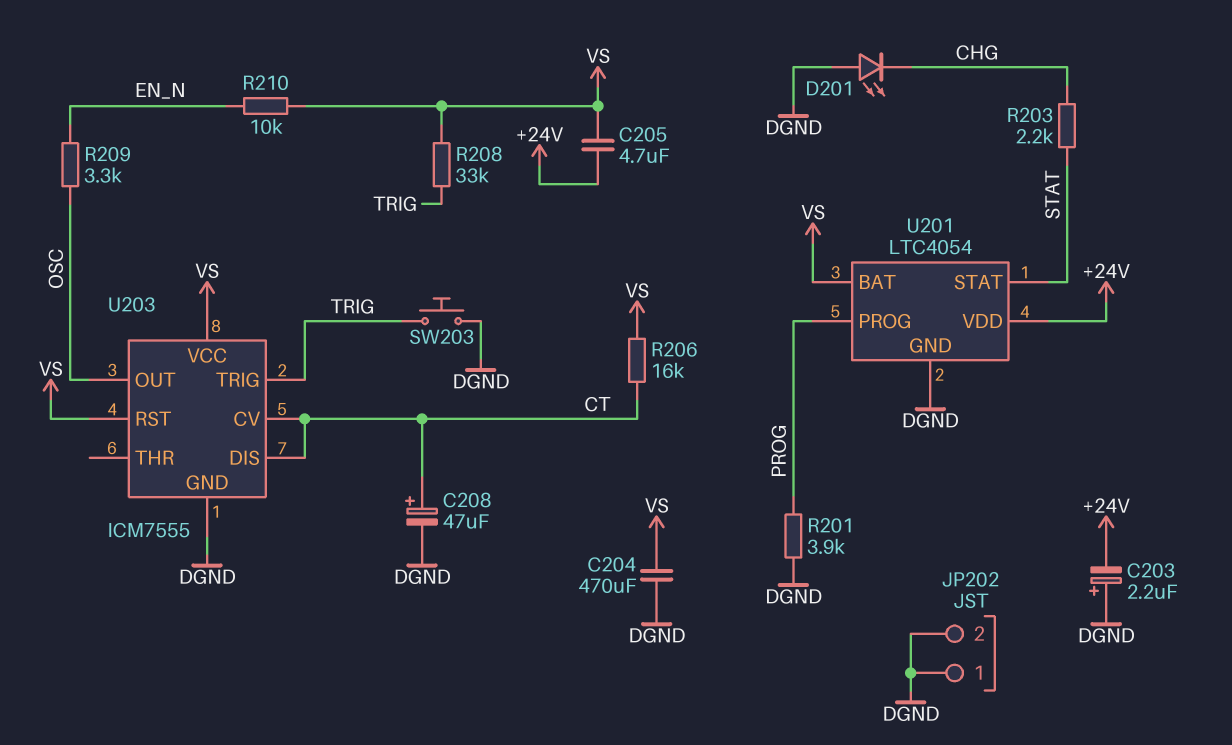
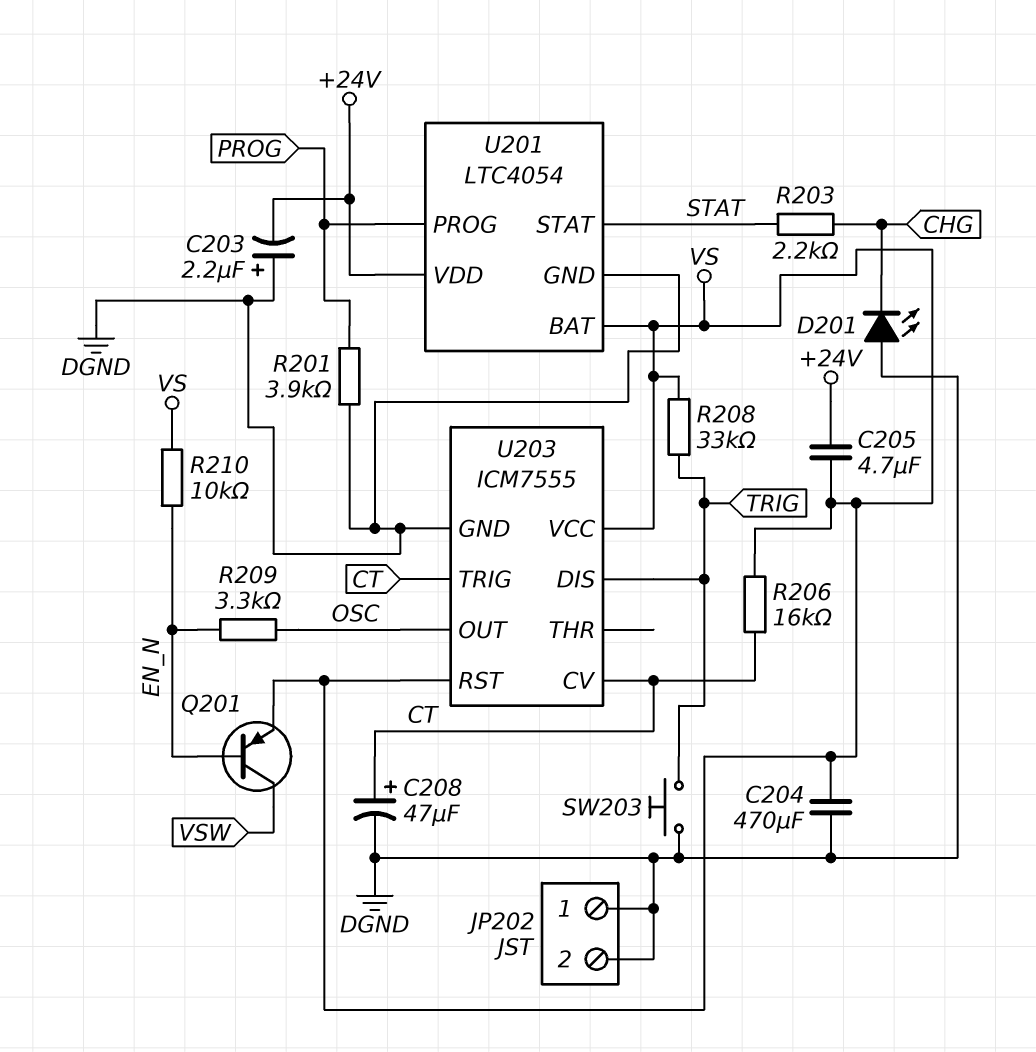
Q201: none -> PNP (B EN_N, C VSW, E VS)
U203 pin DIS: CT -> TRIG
U203 pin TRIG: TRIG -> CT

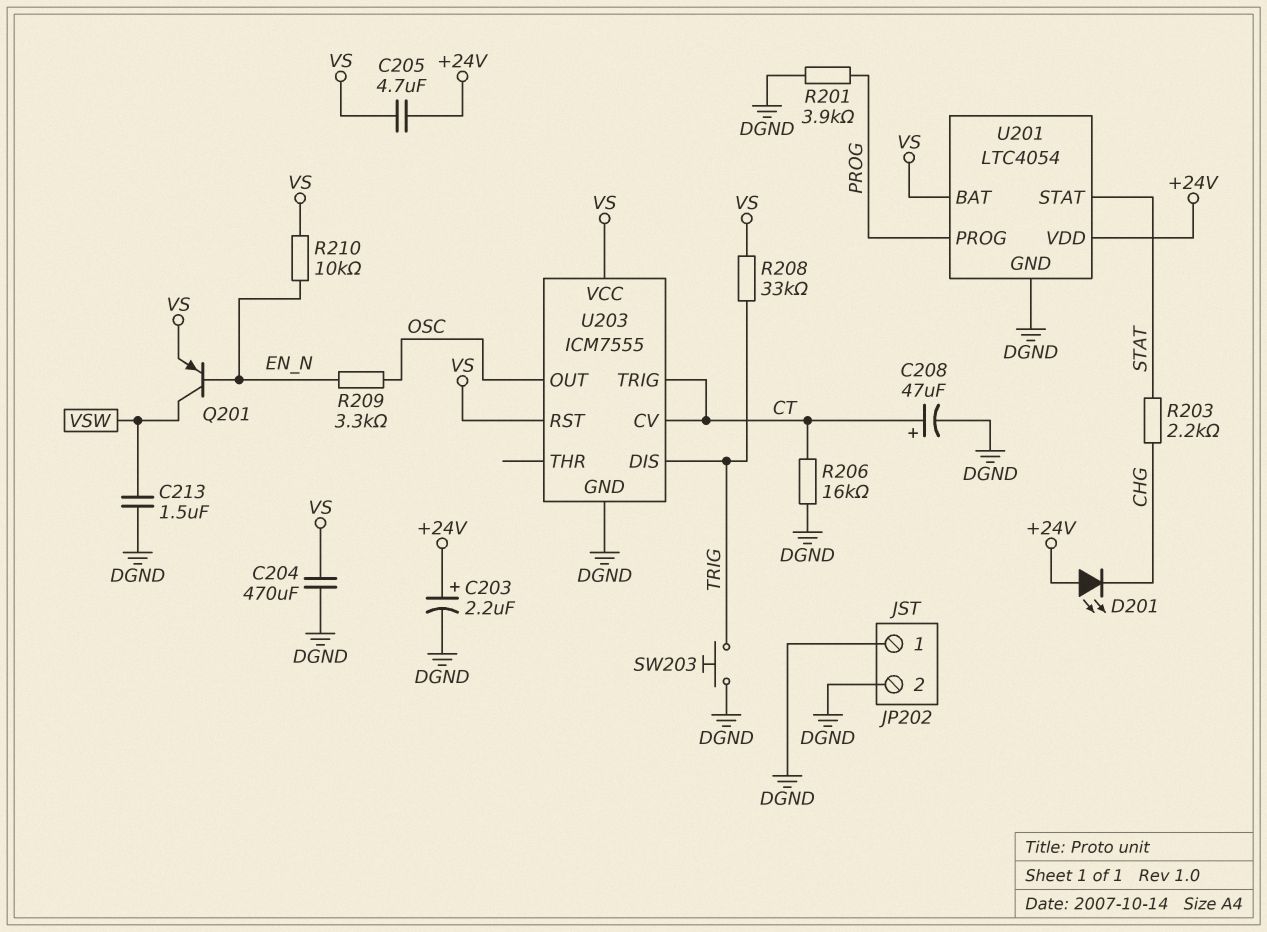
C203: 2.2uF (plus DGND, minus +24V) -> 2.2uF (plus +24V, minus DGND)
C213: none -> 1.5uF (DGND, VSW)
D201: LED (A DGND, K CHG) -> LED (A +24V, K CHG)
R206: 16k (CT, VS) -> 16k (CT, DGND)

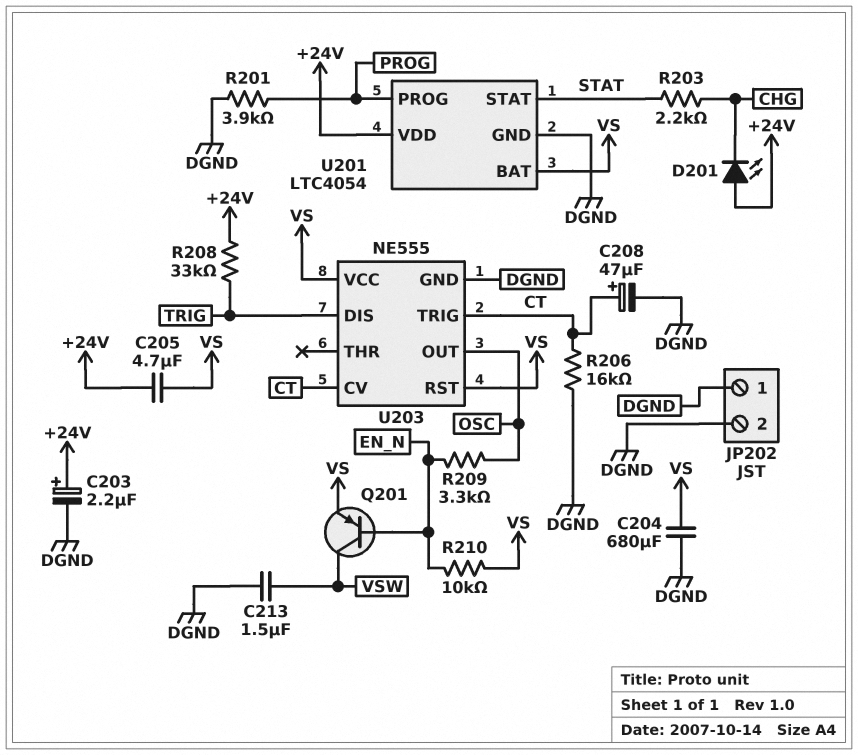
C204: 470uF (DGND, VS) -> 680uF (DGND, VS)
R208: 33k (TRIG, VS) -> 33k (+24V, TRIG)
SW203: button (DGND, TRIG) -> none
U203: ICM7555 -> NE555

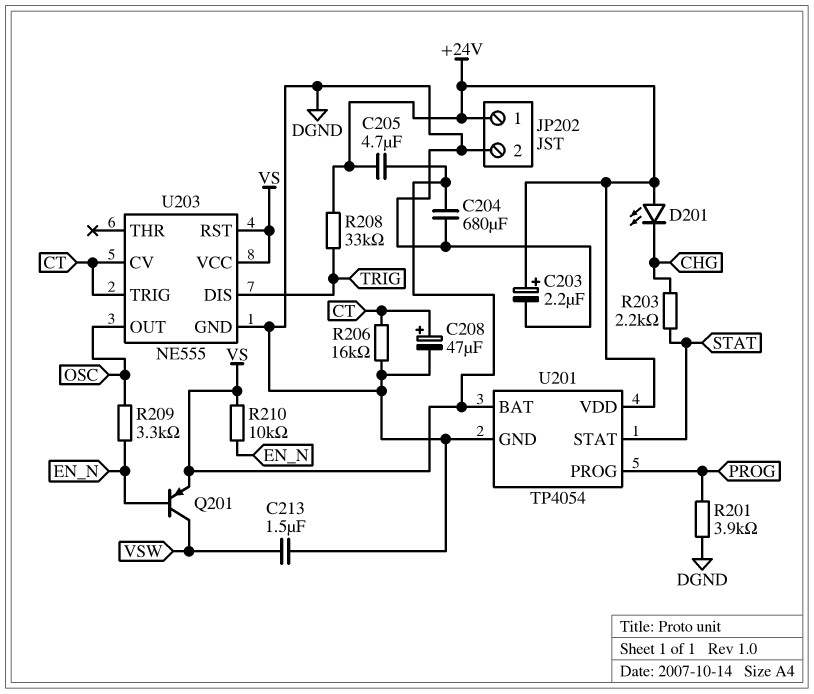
JP202 pin 1: DGND -> +24V
U201: LTC4054 -> TP4054

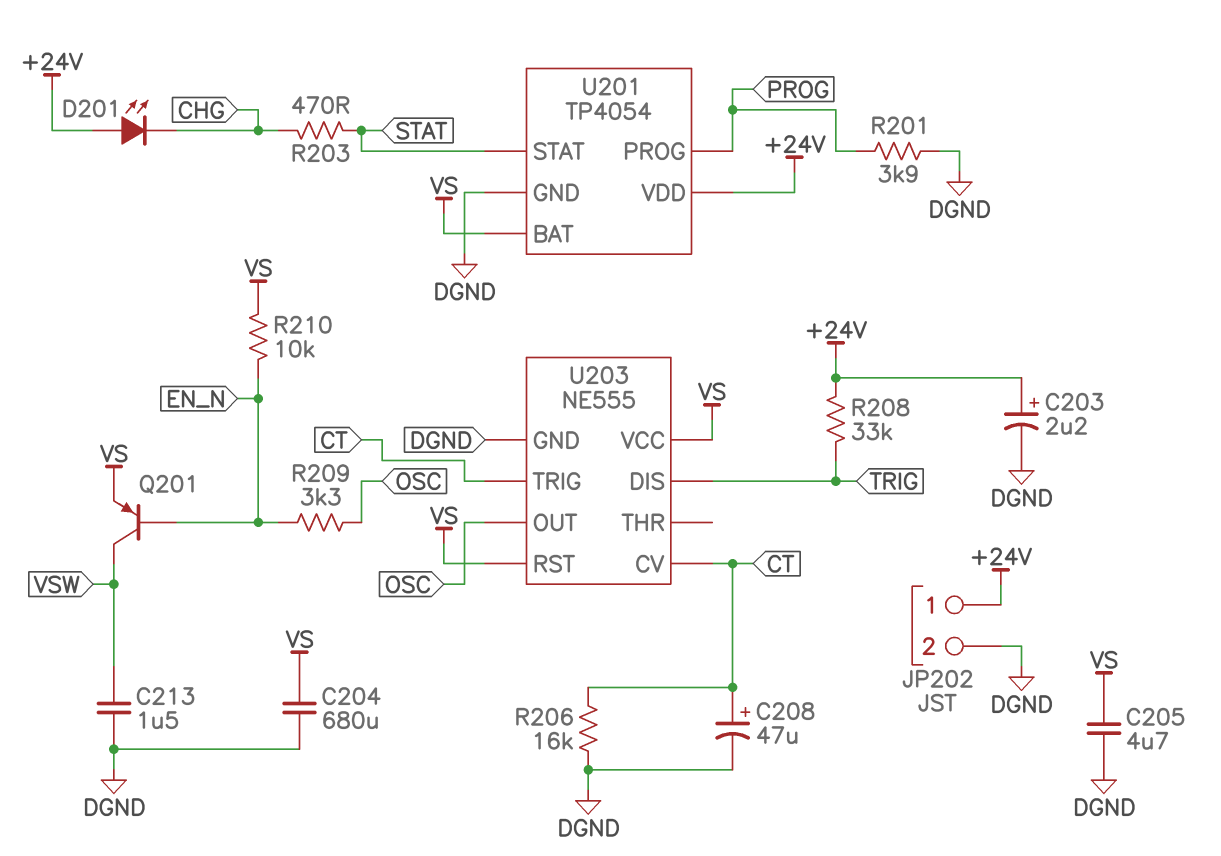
C205: 4.7uF (+24V, VS) -> 4.7uF (DGND, VS)
R203: 2.2k (CHG, STAT) -> 470 (CHG, STAT)

